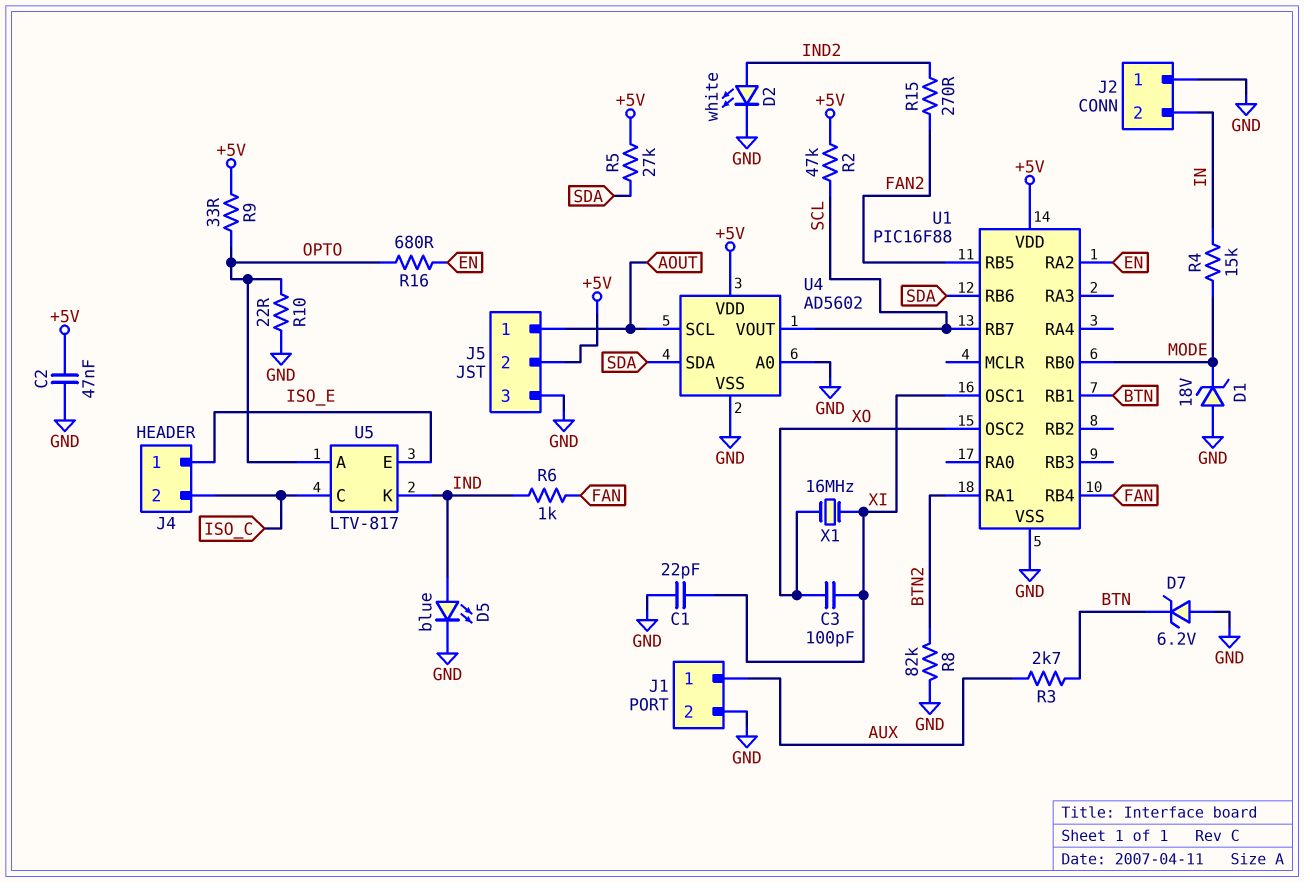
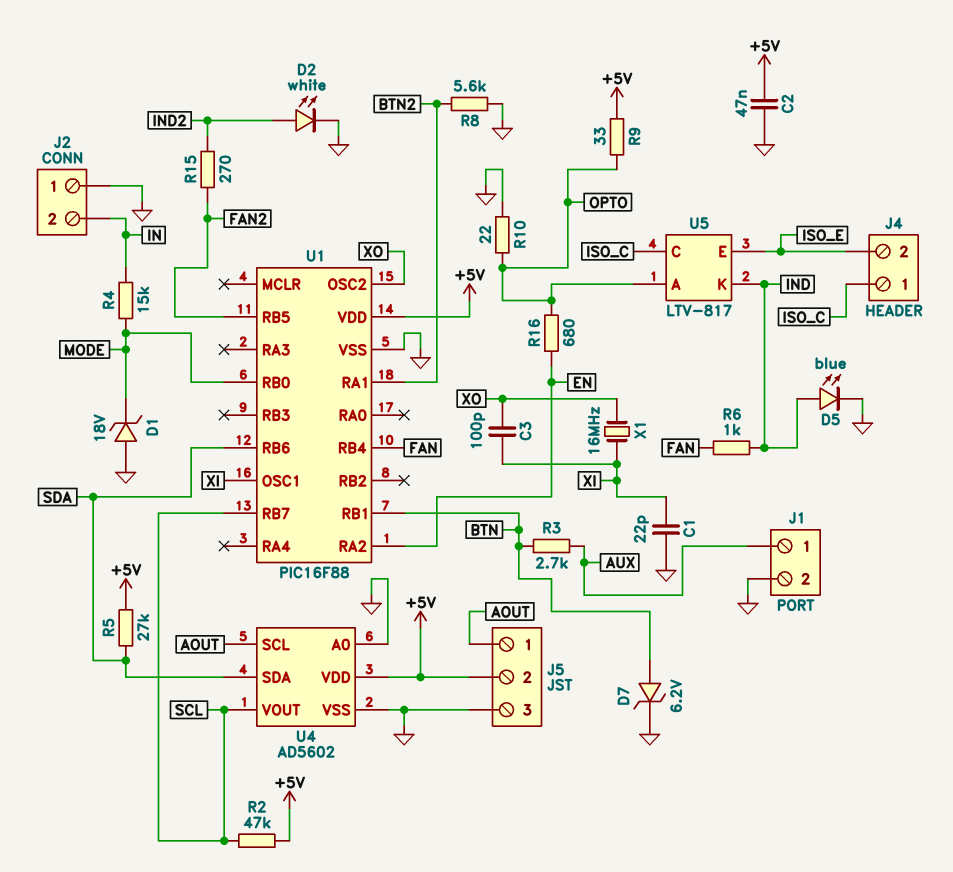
D7: zener 6.2V (A GND, K BTN) -> zener 6.2V (A BTN, K GND)
J4 pin 1: ISO_E -> ISO_C
J4 pin 2: ISO_C -> ISO_E
R8: 82k (BTN2, GND) -> 5.6k (BTN2, GND)

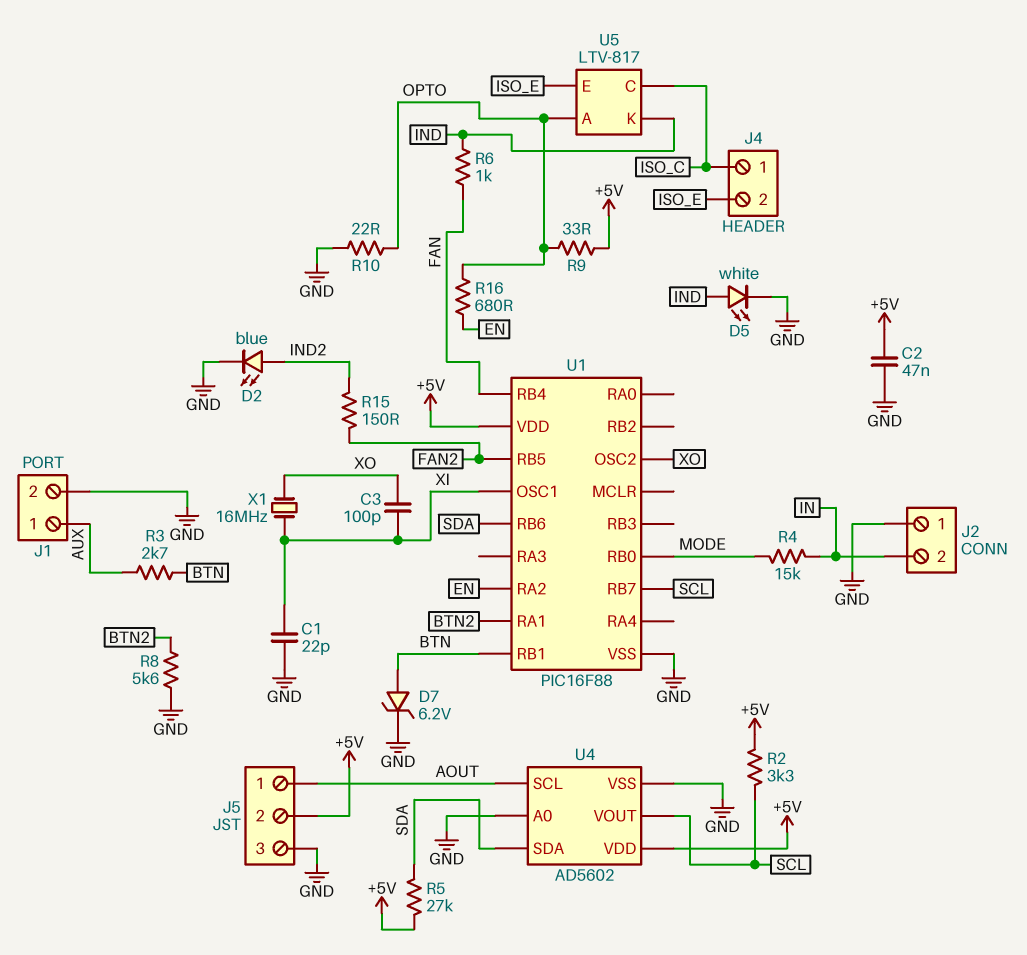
D1: zener 18V (A GND, K MODE) -> none
D2: LED white (A IND2, K GND) -> LED blue (A IND2, K GND)
D5: LED blue (A IND, K GND) -> LED white (A IND, K GND)
R2: 47k (+5V, SCL) -> 3.3k (+5V, SCL)
R15: 270 (FAN2, IND2) -> 150 (FAN2, IND2)

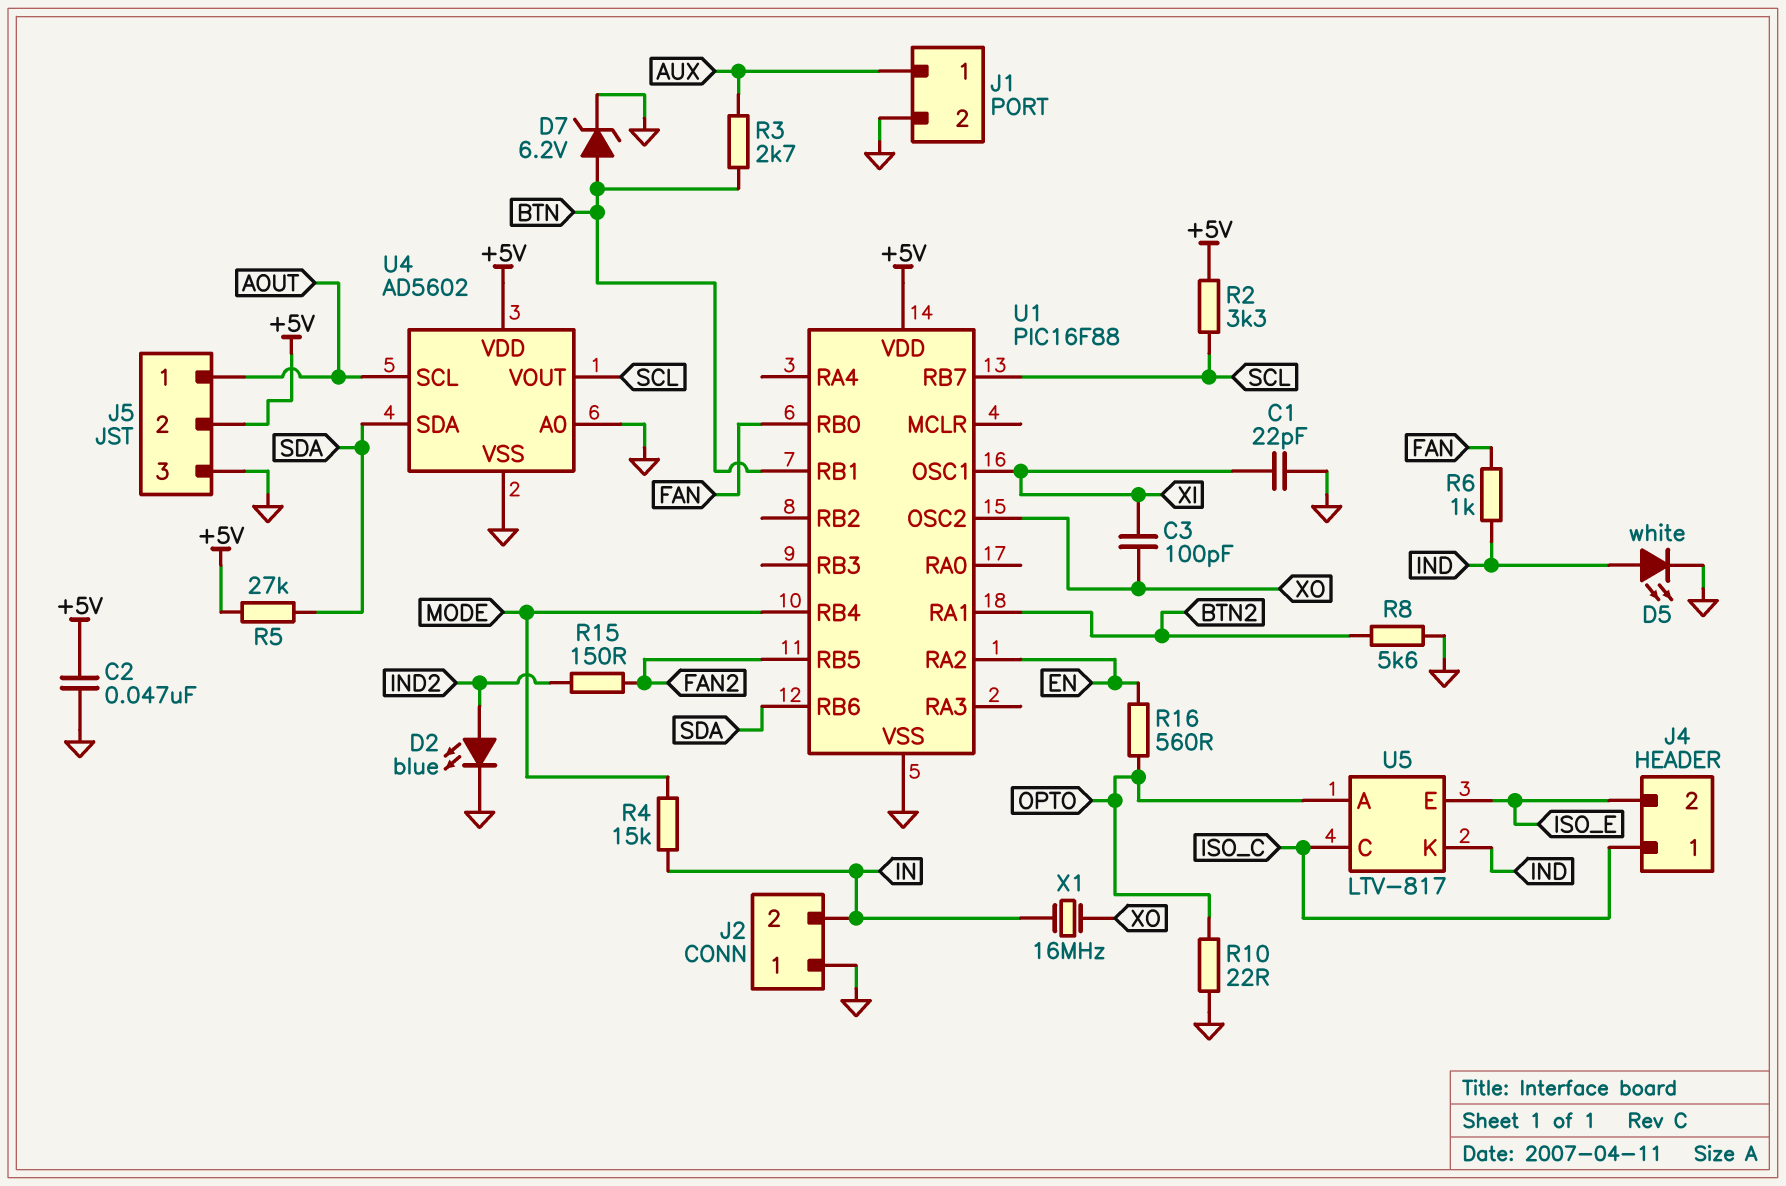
R9: 33 (+5V, OPTO) -> none
R16: 680 (EN, OPTO) -> 560 (EN, OPTO)
U1 pin RB0: MODE -> FAN
U1 pin RB4: FAN -> MODE
X1: 16MHz (XI, XO) -> 16MHz (IN, XO)

